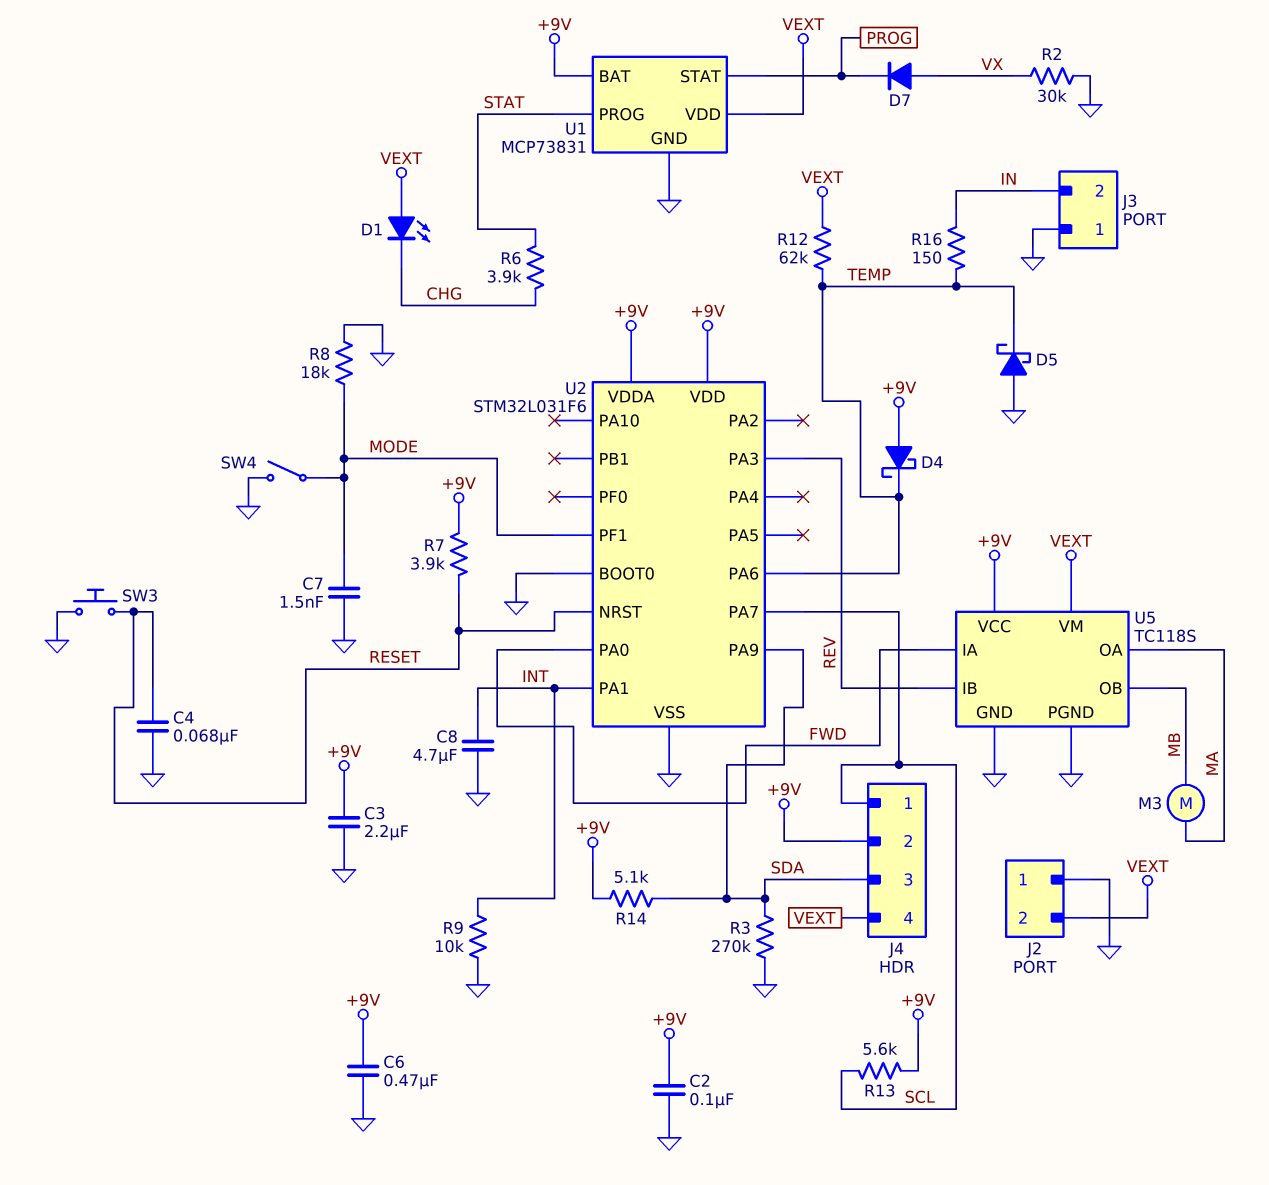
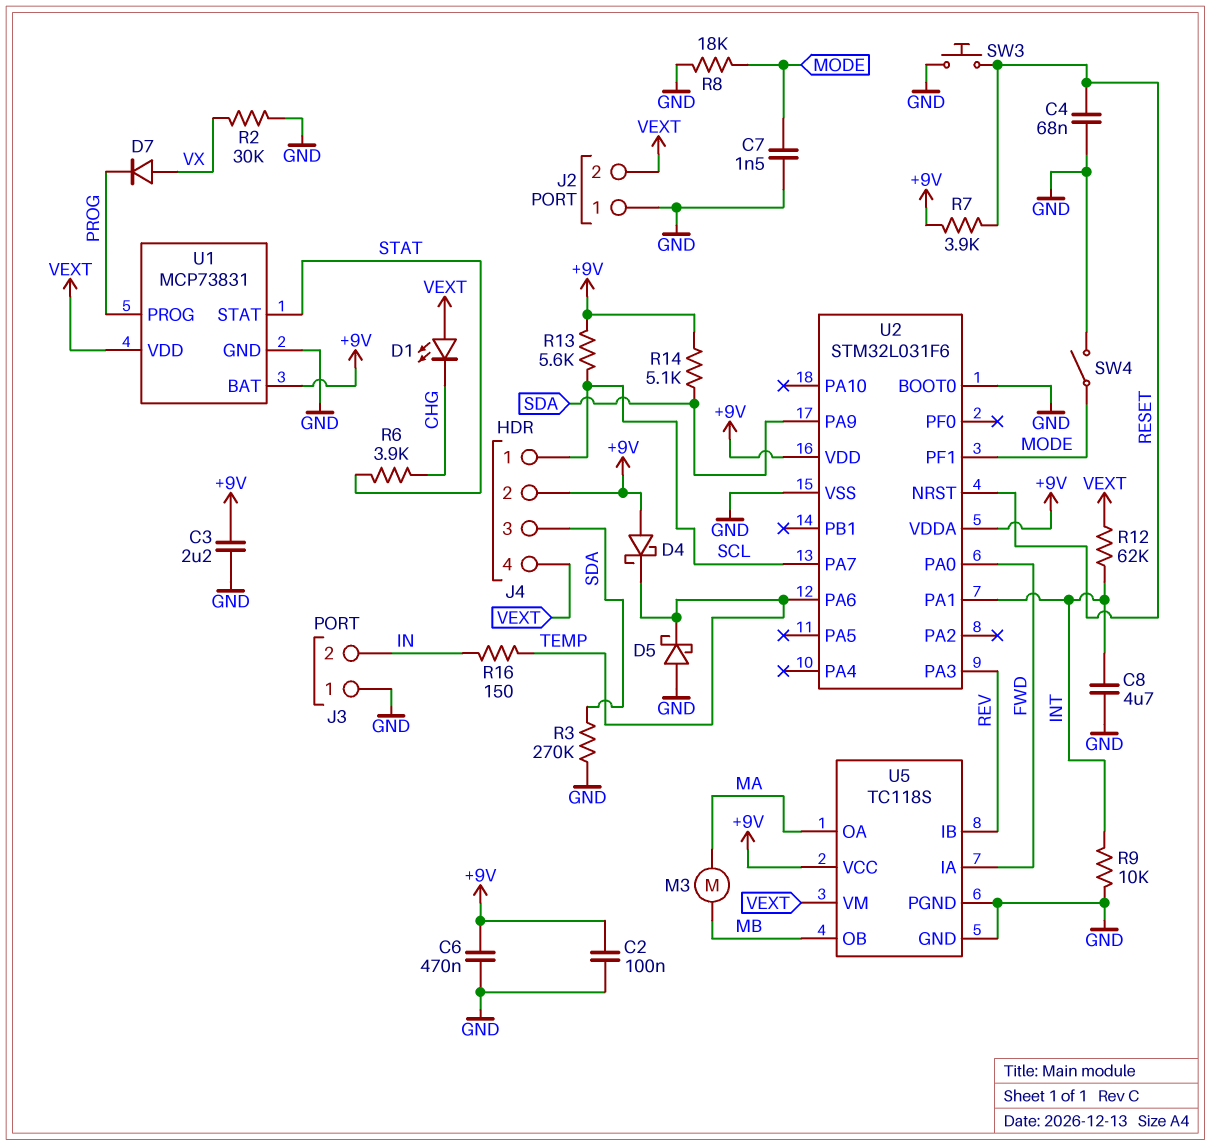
R12: 62k (TEMP, VEXT) -> 62k (INT, VEXT)
U1 pin PROG: STAT -> PROG
U1 pin STAT: PROG -> STAT

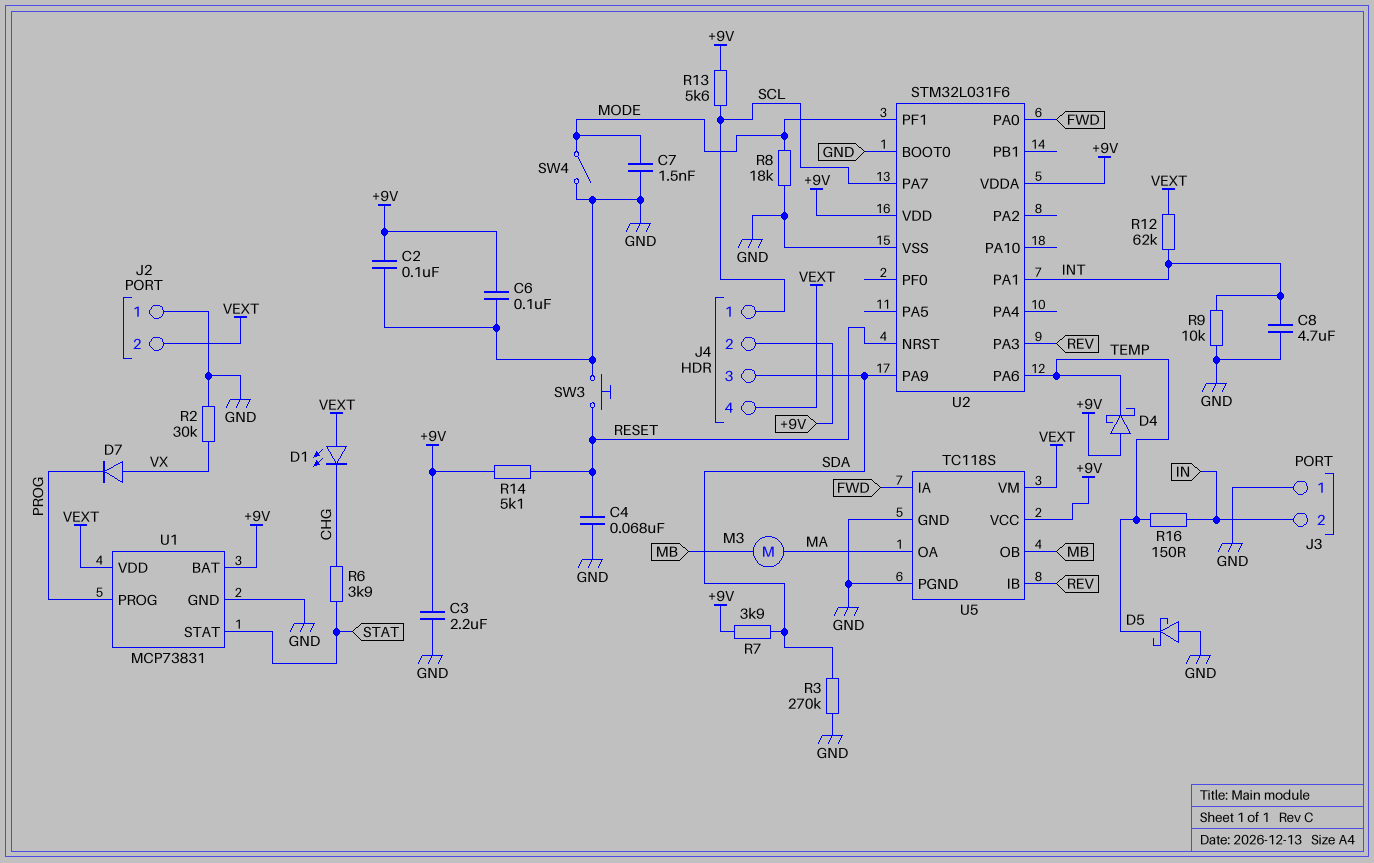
C6: 470nF (+9V, GND) -> 100nF (+9V, GND)
R7: 3.9k (+9V, RESET) -> 3.9k (+9V, SDA)
R14: 5.1k (+9V, SDA) -> 5.1k (+9V, RESET)

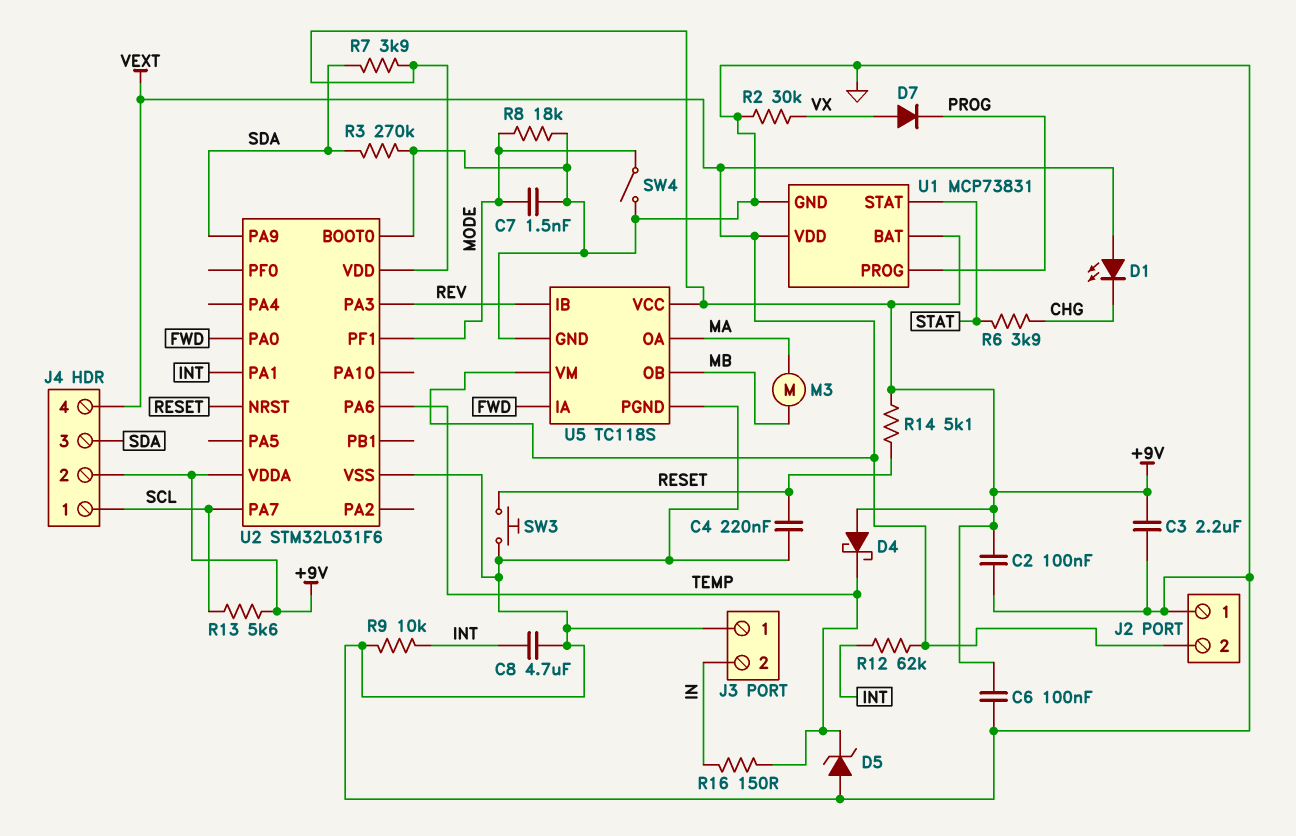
C4: 68nF (GND, RESET) -> 220nF (GND, RESET)
D5: schottky (A GND, K TEMP) -> zener (A GND, K TEMP)

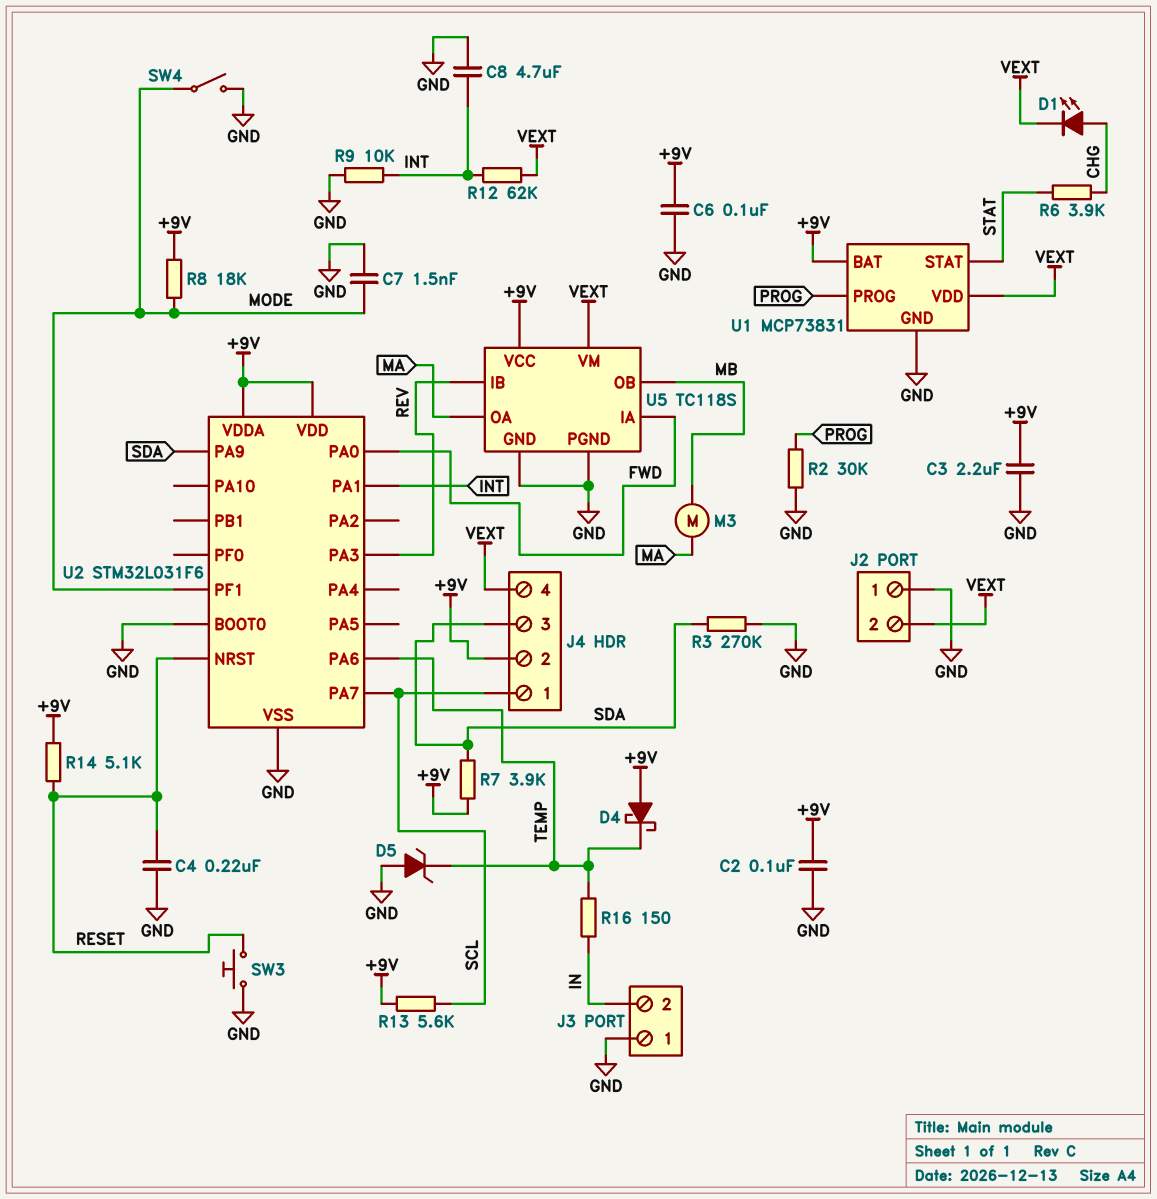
D1: LED (A VEXT, K CHG) -> LED (A CHG, K VEXT)
D7: diode (A VX, K PROG) -> none
R2: 30k (GND, VX) -> 30k (GND, PROG)
R8: 18k (GND, MODE) -> 18k (+9V, MODE)

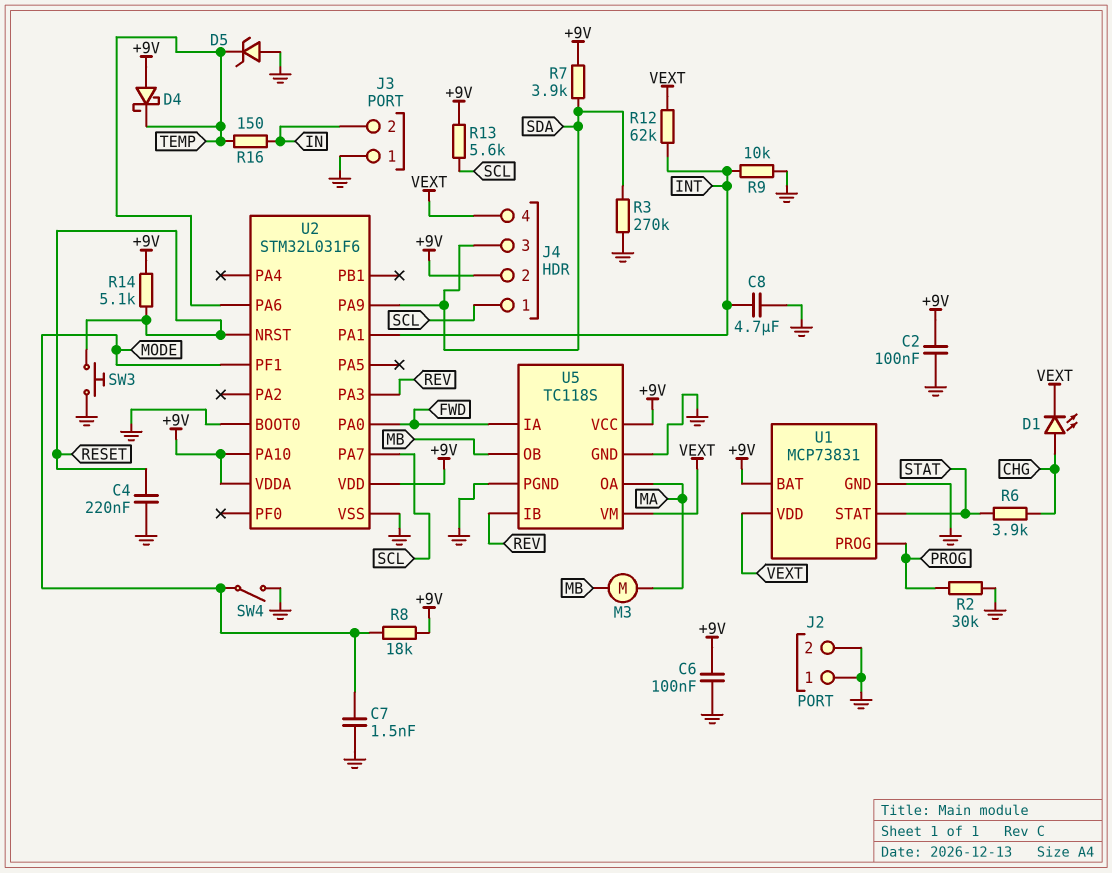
C3: 2.2uF (+9V, GND) -> none
J2 pin 2: VEXT -> GND
U2 pin PA10: none -> +9V

